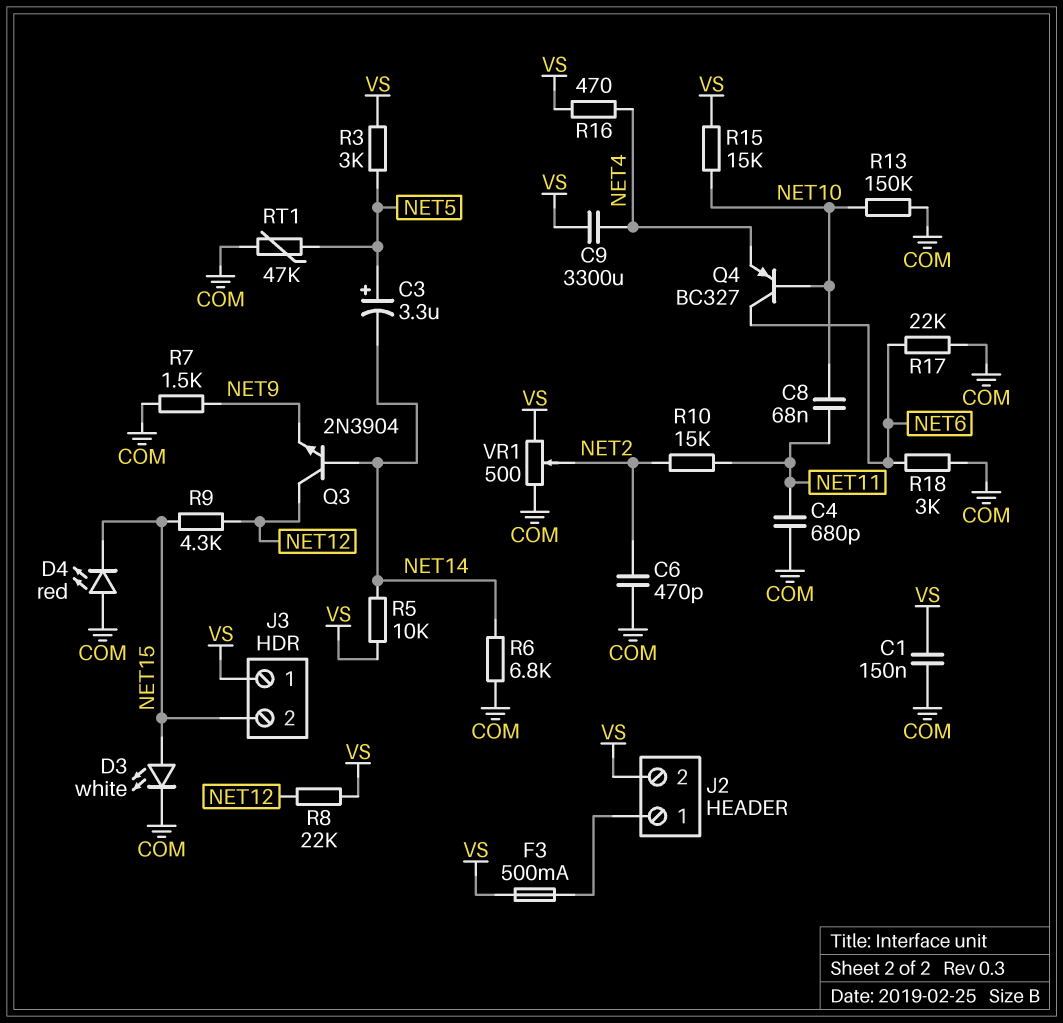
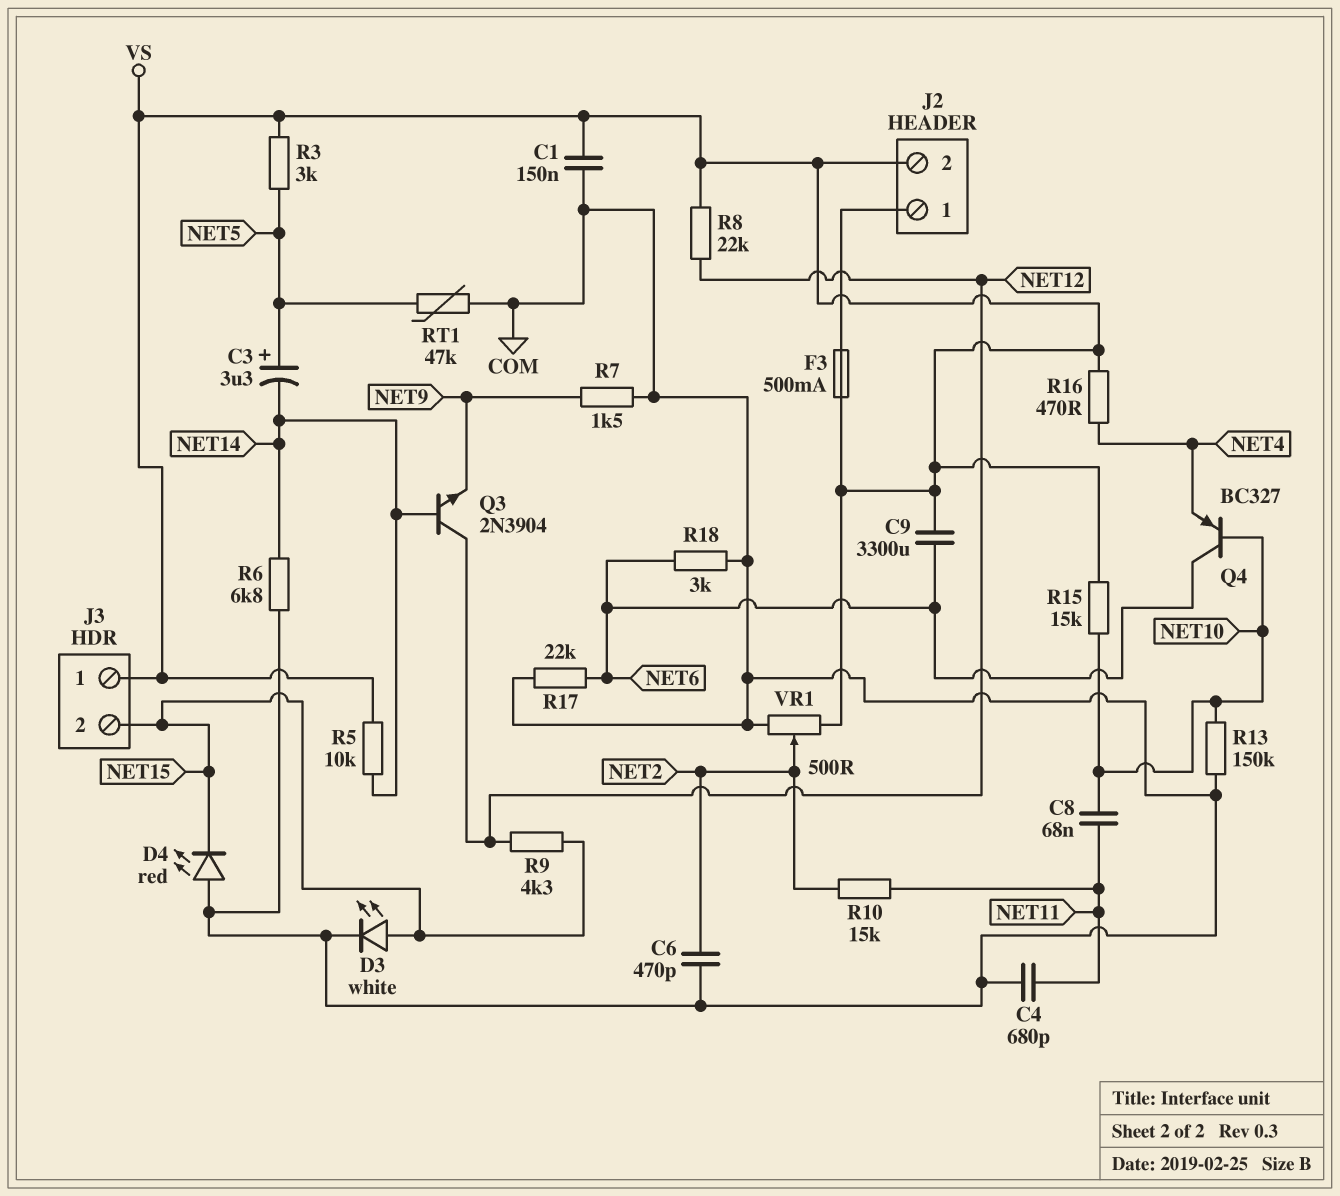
C9: 3300uF (NET4, VS) -> 3300uF (NET6, VS)

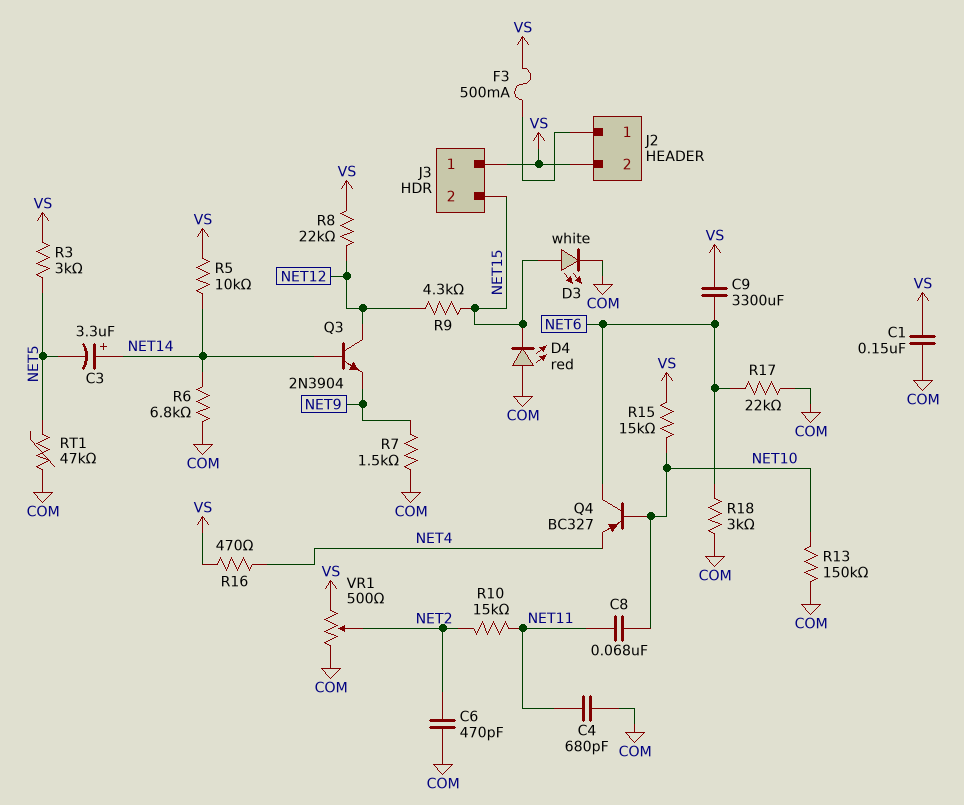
C3: 3.3uF (plus NET5, minus NET14) -> 3.3uF (plus NET14, minus NET5)

